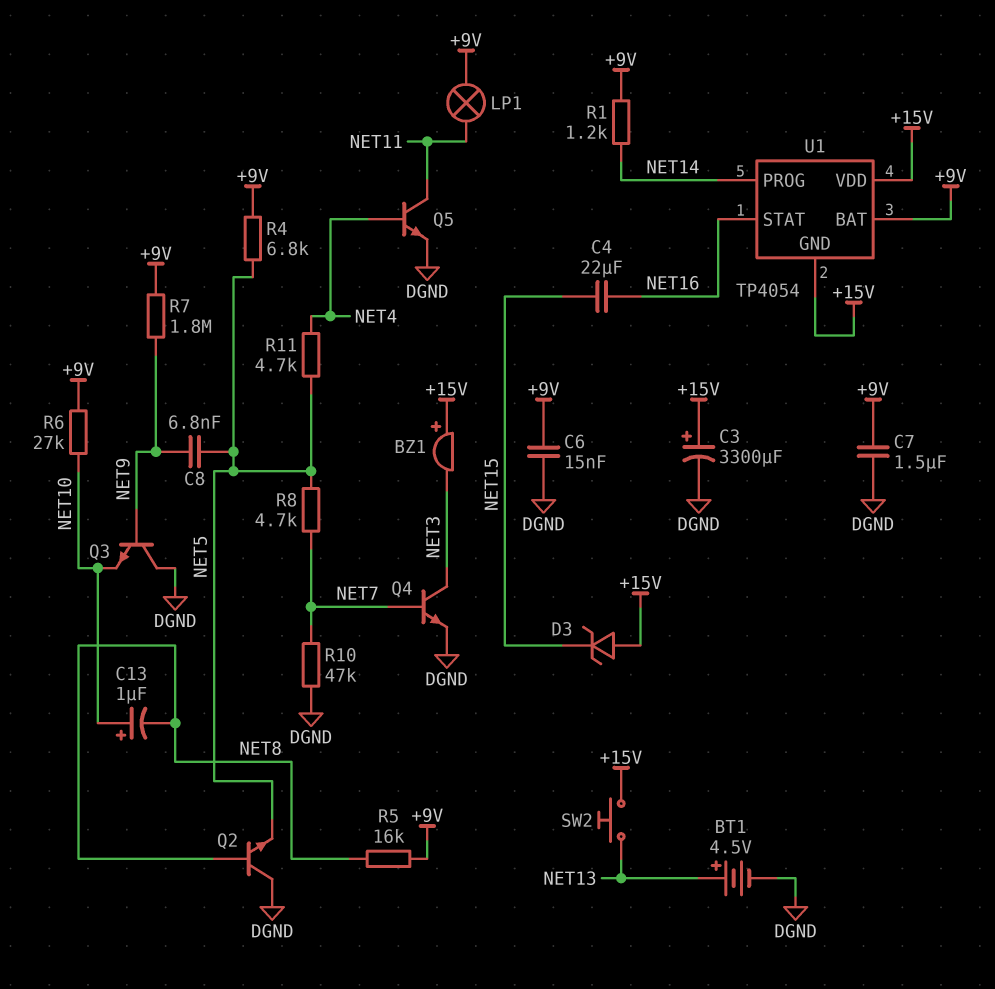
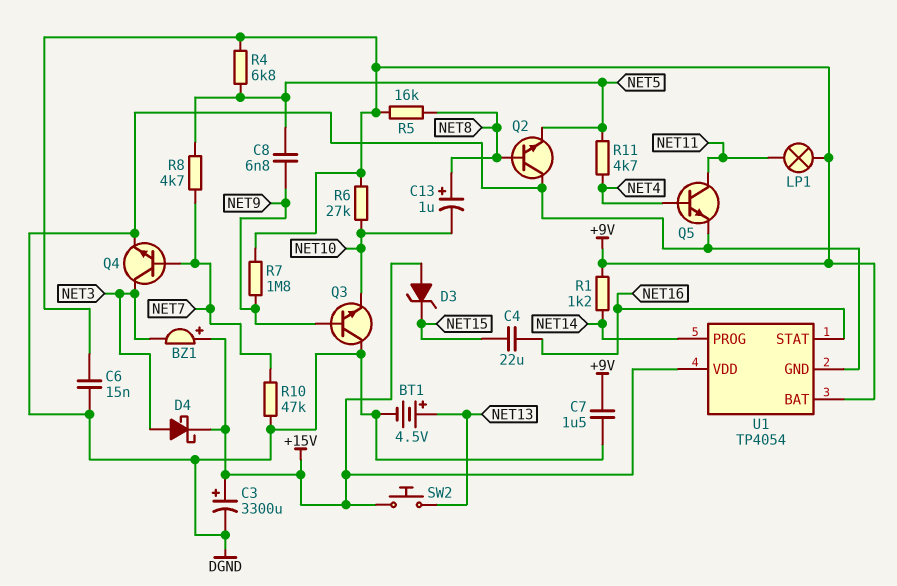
C13: 1uF (plus NET10, minus NET8) -> 1uF (plus NET8, minus NET10)
D4: none -> schottky (A NET3, K +15V)
U1 pin GND: +15V -> DGND

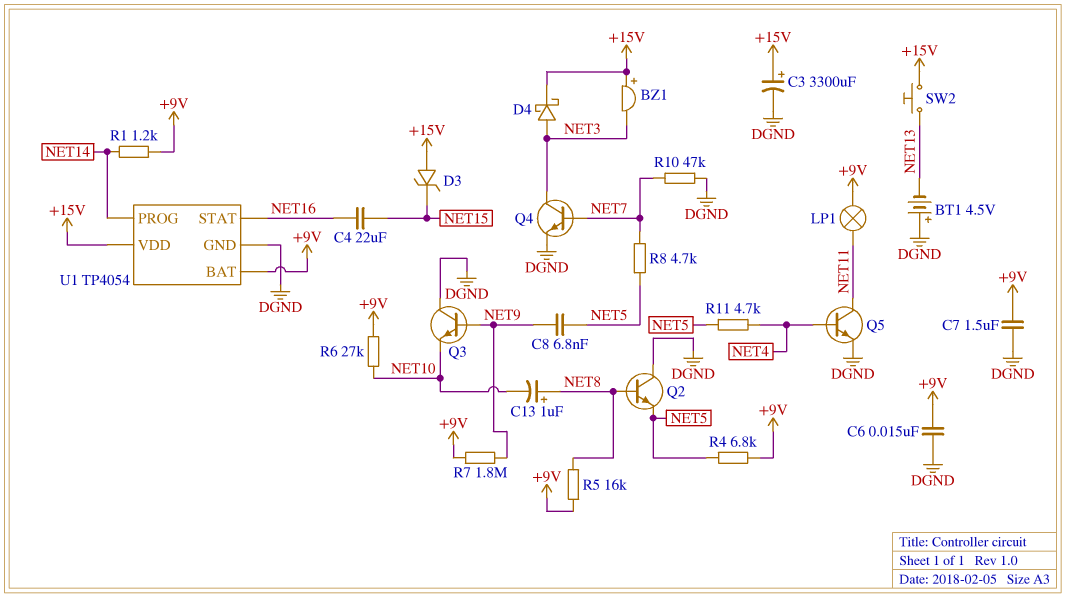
BT1: 4.5V (plus NET13, minus DGND) -> 4.5V (plus DGND, minus NET13)

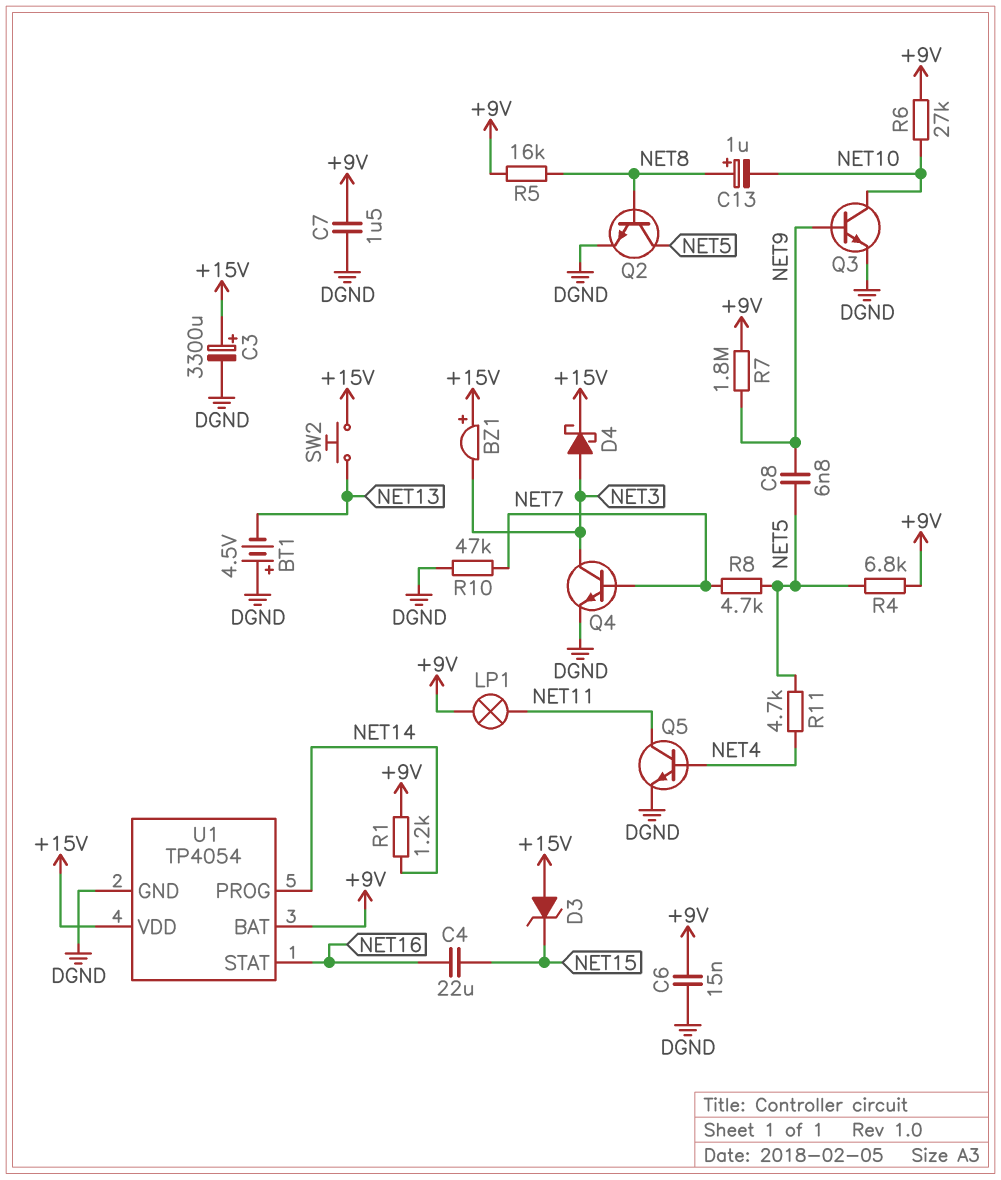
Q2: NPN (B NET8, C DGND, E NET5) -> NPN (B NET8, C NET5, E DGND)
Q3: NPN (B NET9, C DGND, E NET10) -> NPN (B NET9, C NET10, E DGND)

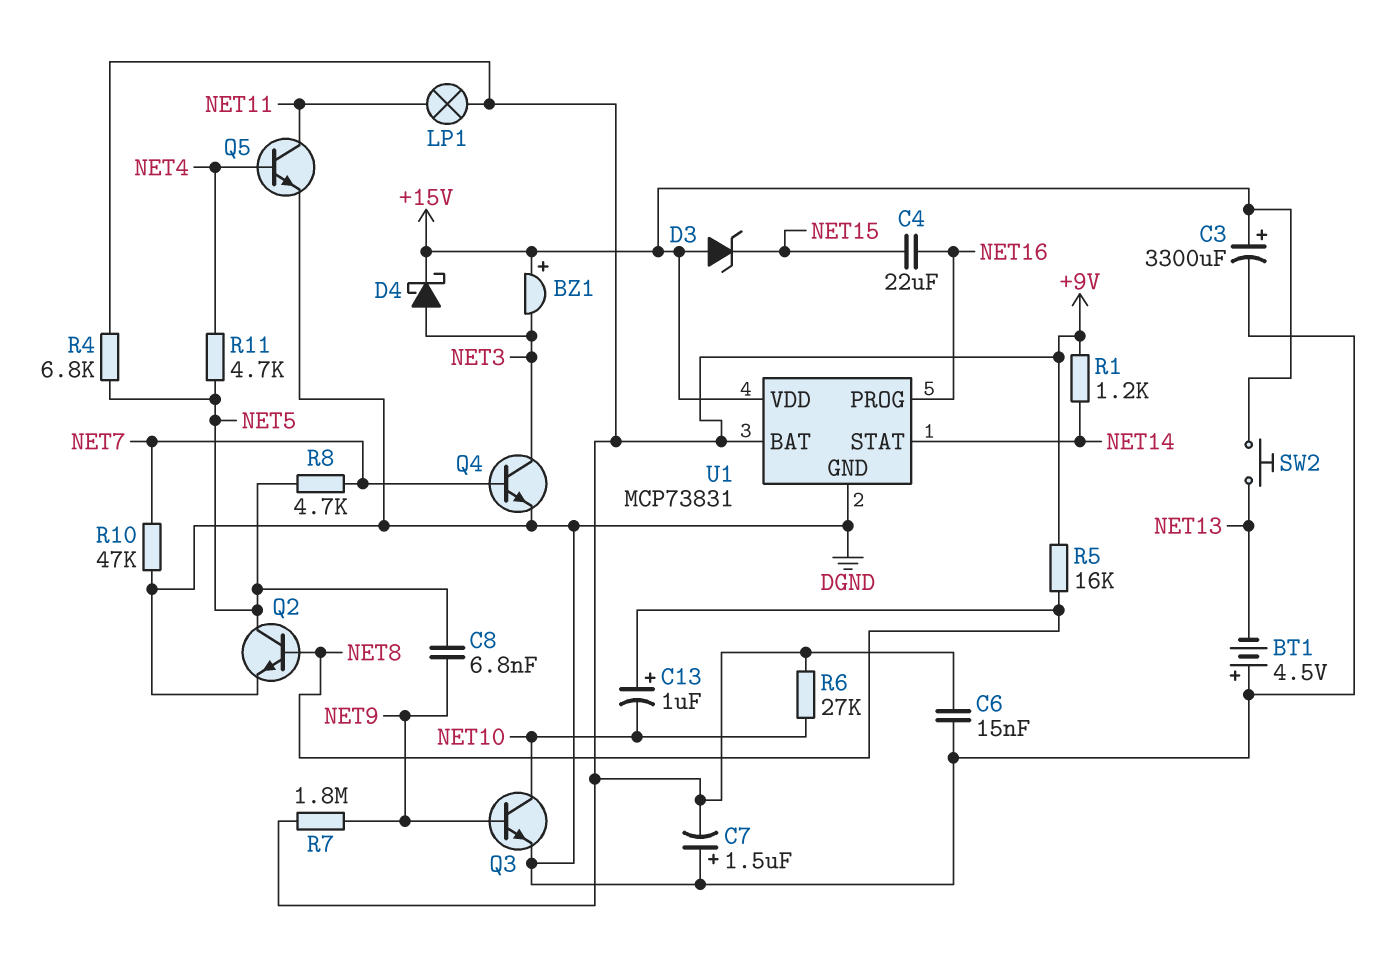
C7: 1.5uF (+9V, DGND) -> 1.5uF (plus DGND, minus +9V)
U1: TP4054 -> MCP73831
U1 pin PROG: NET14 -> NET16
U1 pin STAT: NET16 -> NET14

